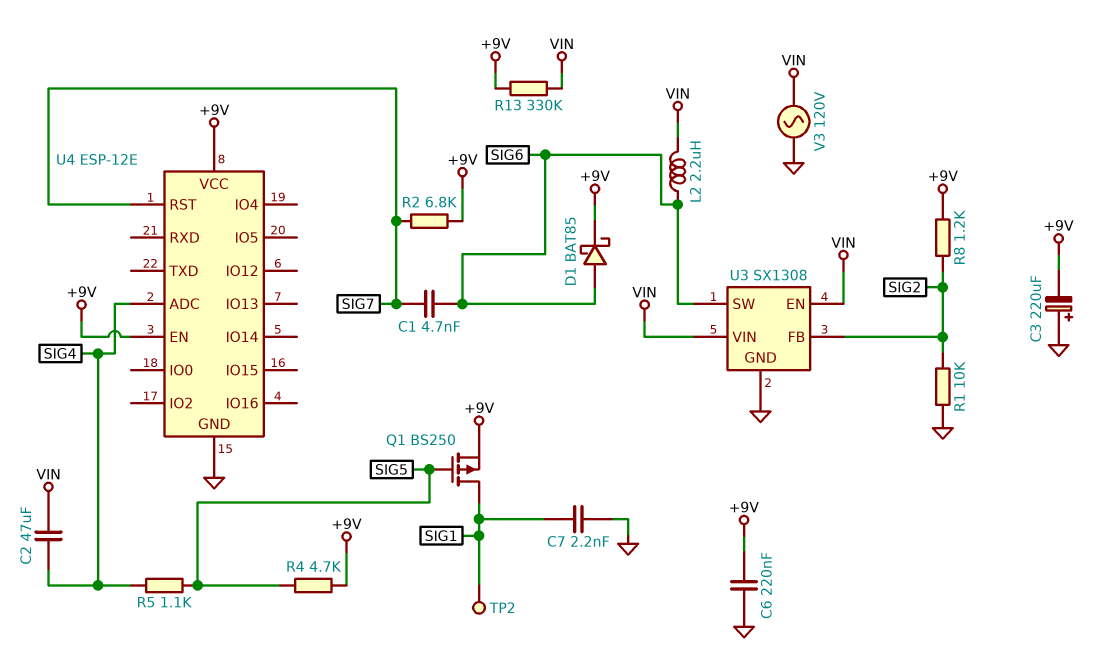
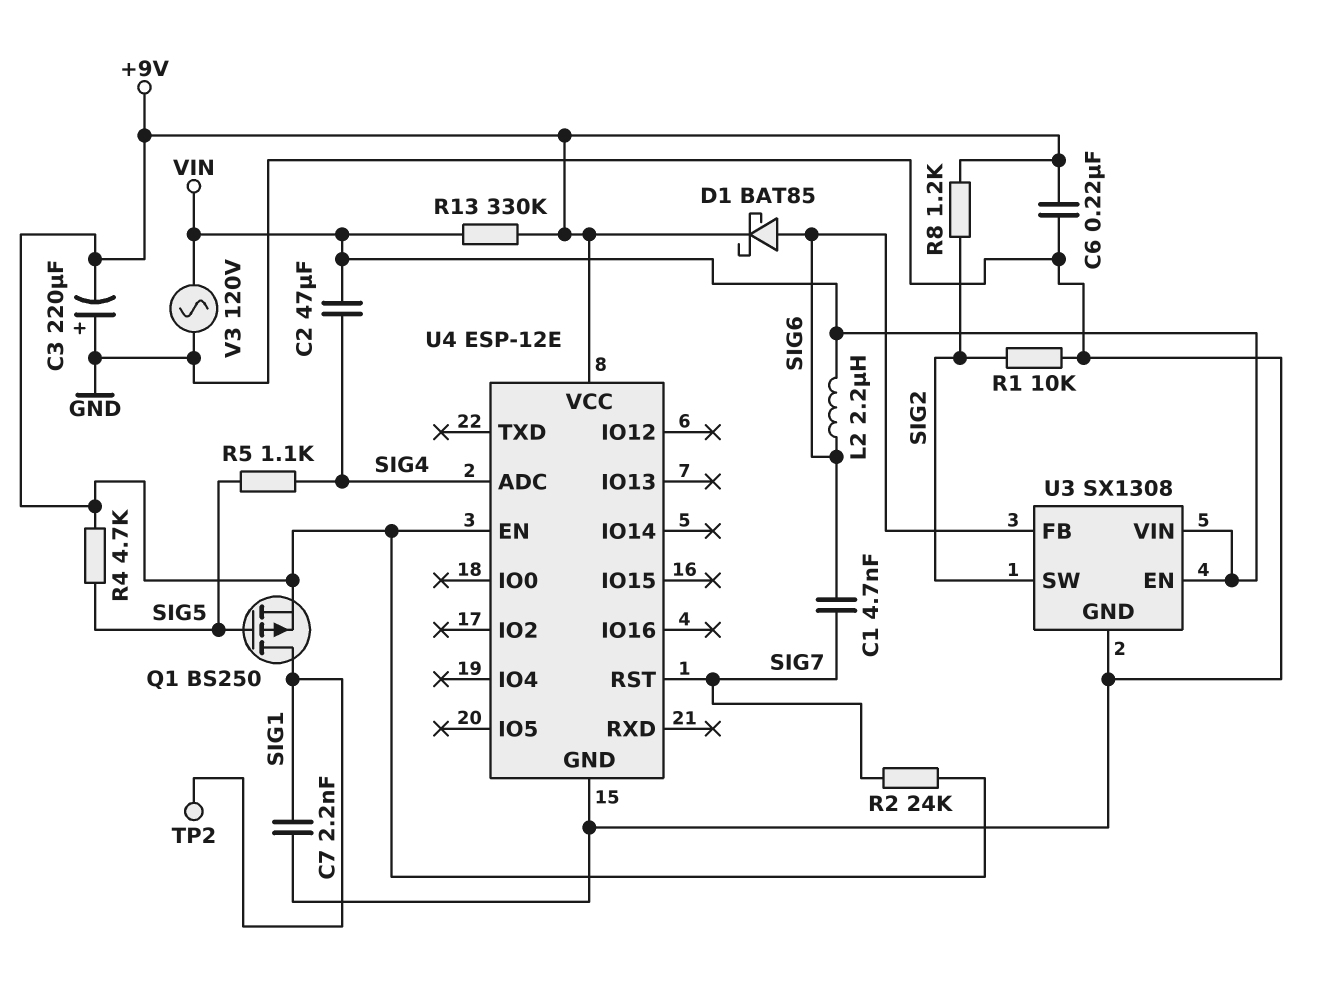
R2: 6.8k (+9V, SIG7) -> 24k (+9V, SIG7)
U3 pin FB: SIG2 -> SIG6
U3 pin SW: SIG6 -> SIG2

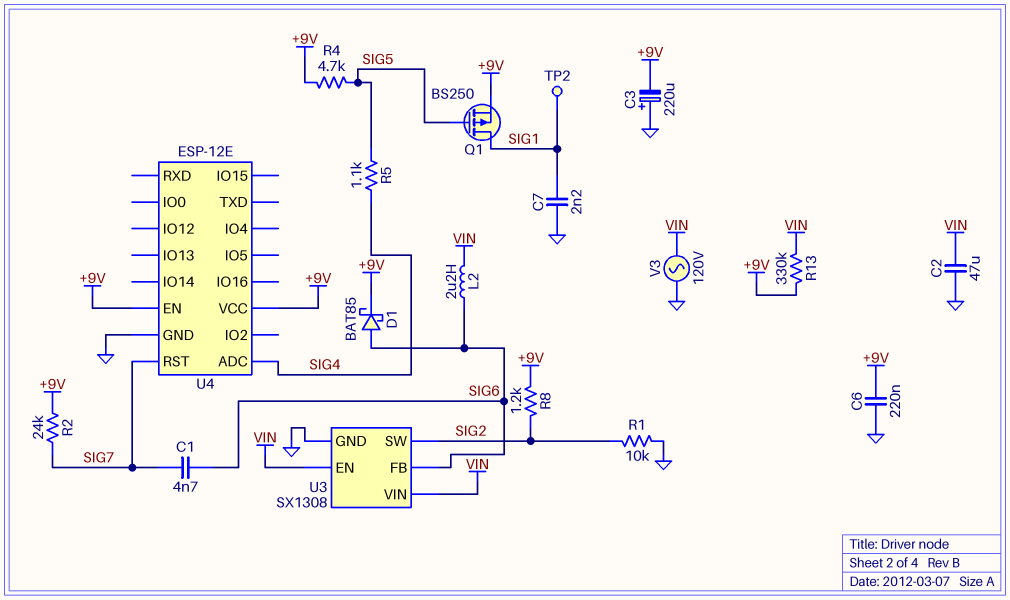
C2: 47uF (SIG4, VIN) -> 47uF (GND, VIN)

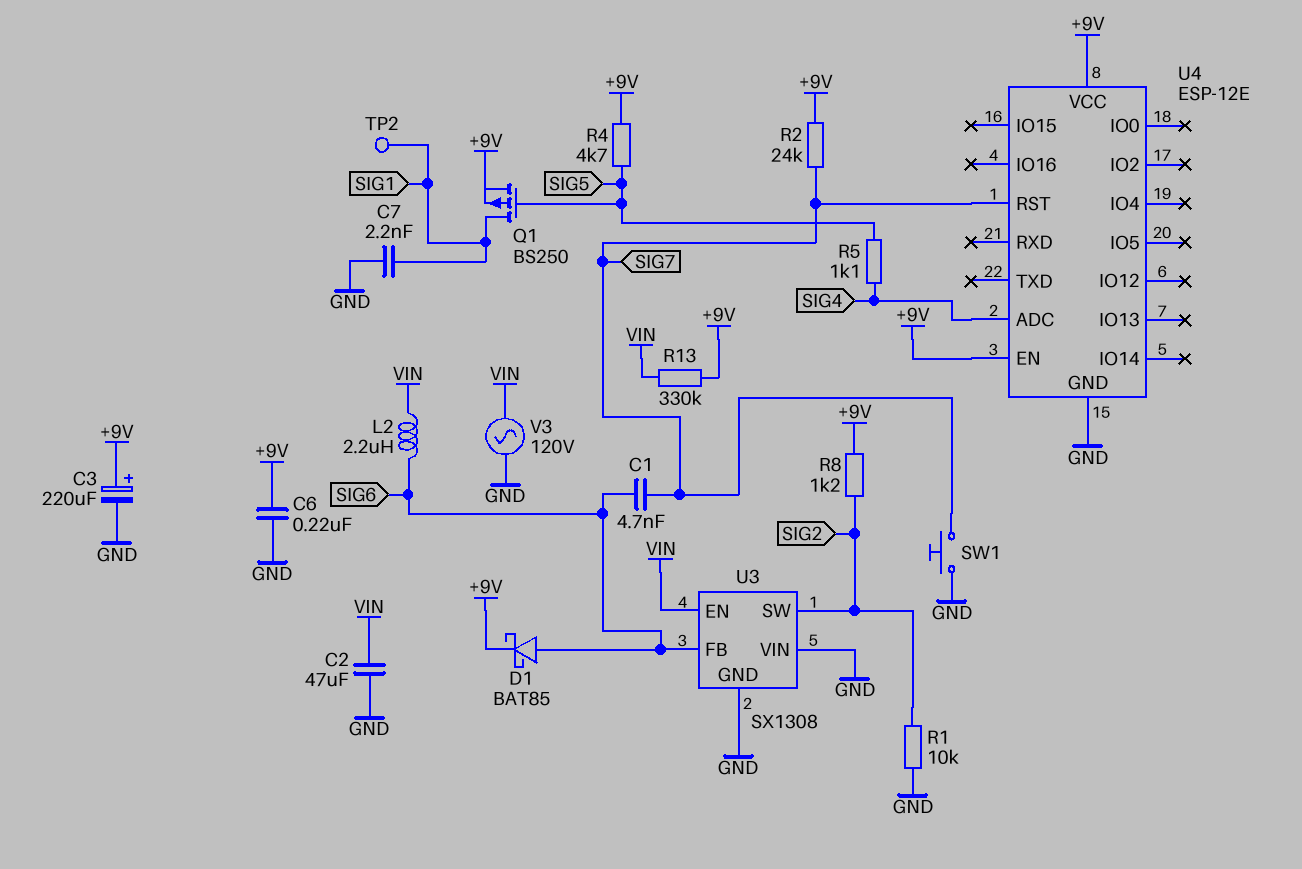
C3: 220uF (plus GND, minus +9V) -> 220uF (plus +9V, minus GND)
SW1: none -> button (GND, SIG7)
U3 pin VIN: VIN -> GND

